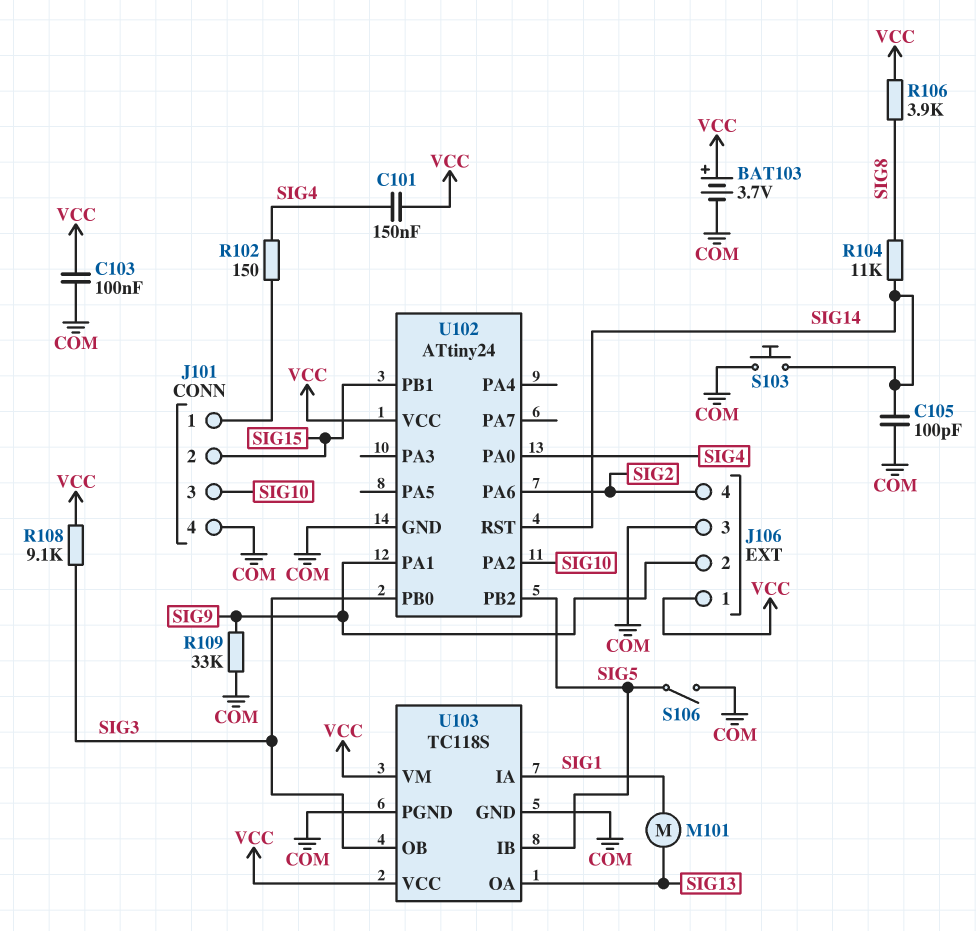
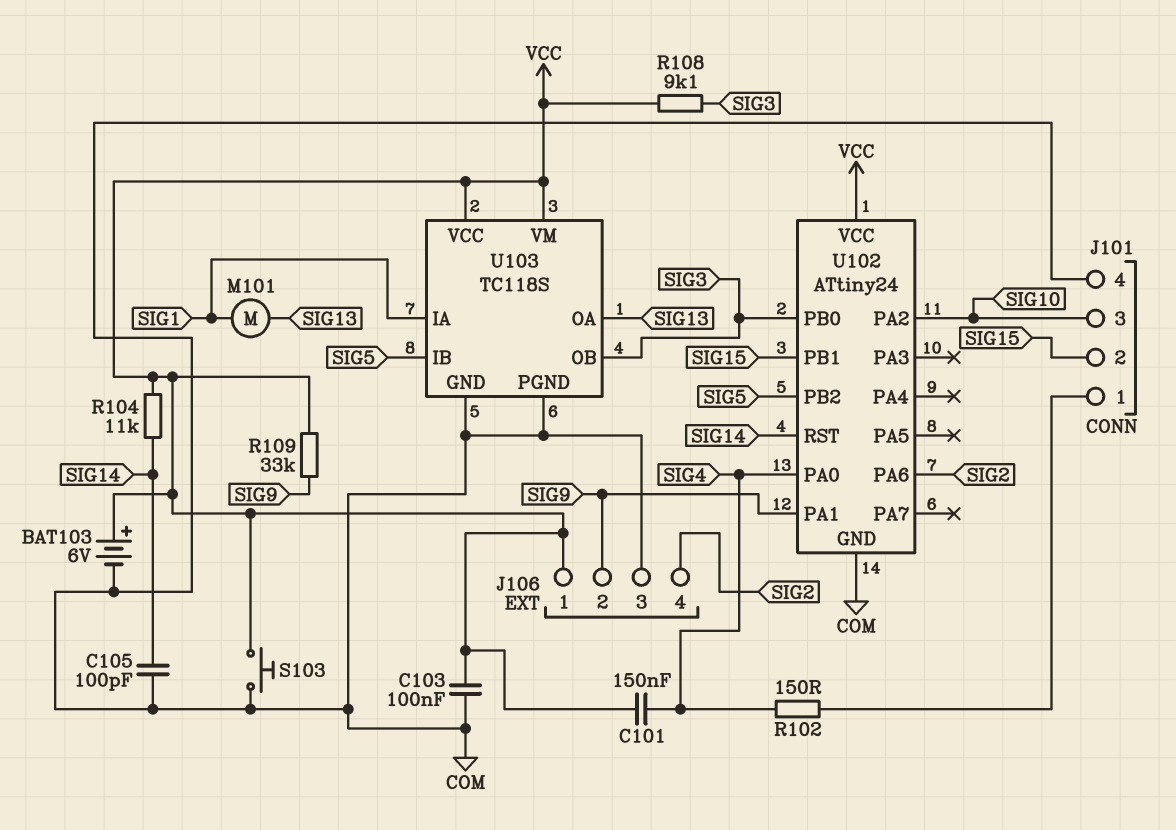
BAT103: 3.7V (plus VCC, minus COM) -> 6V (plus VCC, minus COM)
R104: 11k (SIG8, SIG14) -> 11k (SIG14, VCC)
R106: 3.9k (SIG8, VCC) -> none
R109: 33k (COM, SIG9) -> 33k (SIG9, VCC)
S103: button (COM, SIG14) -> button (COM, VCC)
S106: switch (COM, SIG5) -> none

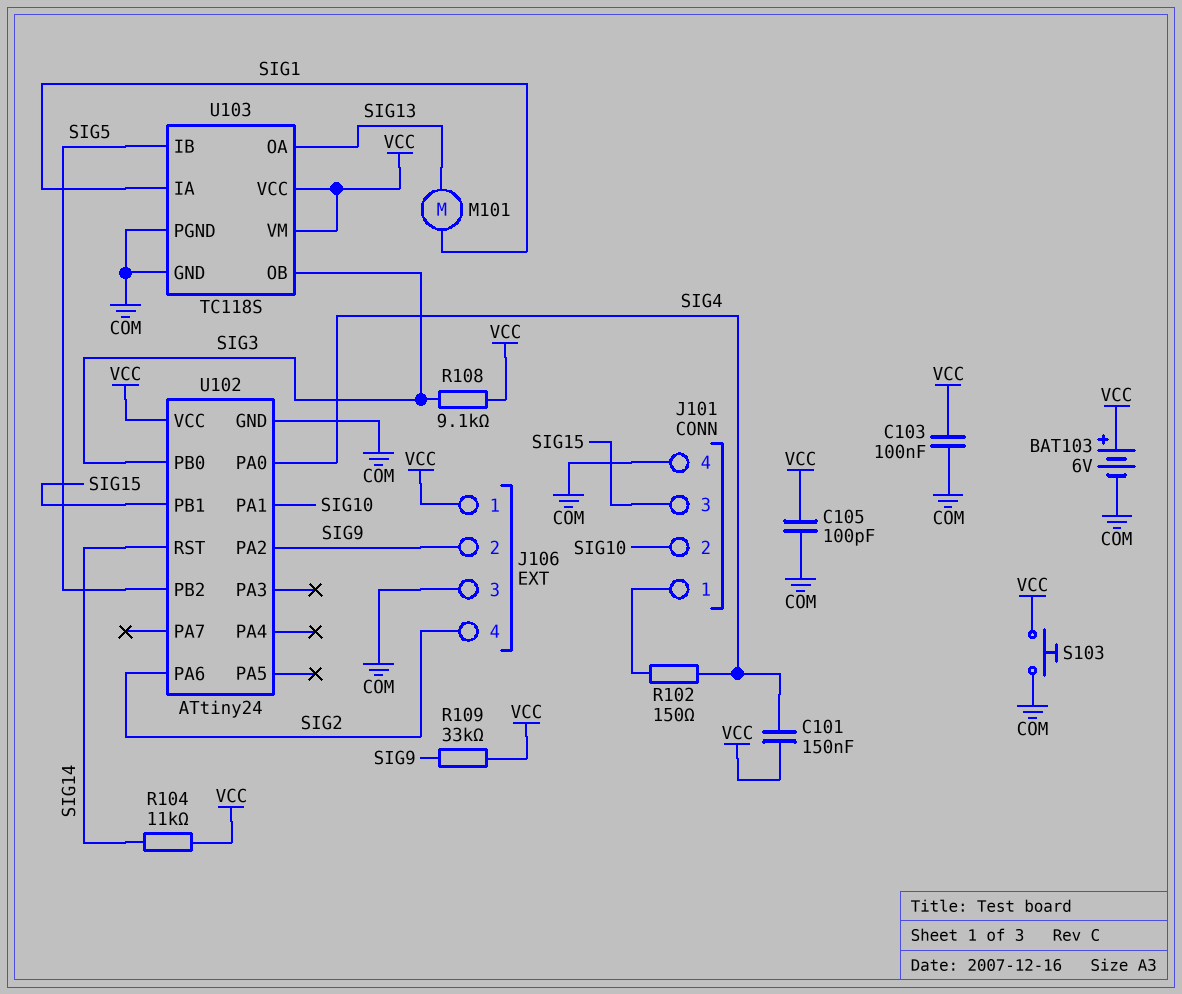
C105: 100pF (COM, SIG14) -> 100pF (COM, VCC)
J101 pin 2: SIG15 -> SIG10
J101 pin 3: SIG10 -> SIG15
U102 pin PA1: SIG9 -> SIG10
U102 pin PA2: SIG10 -> SIG9

